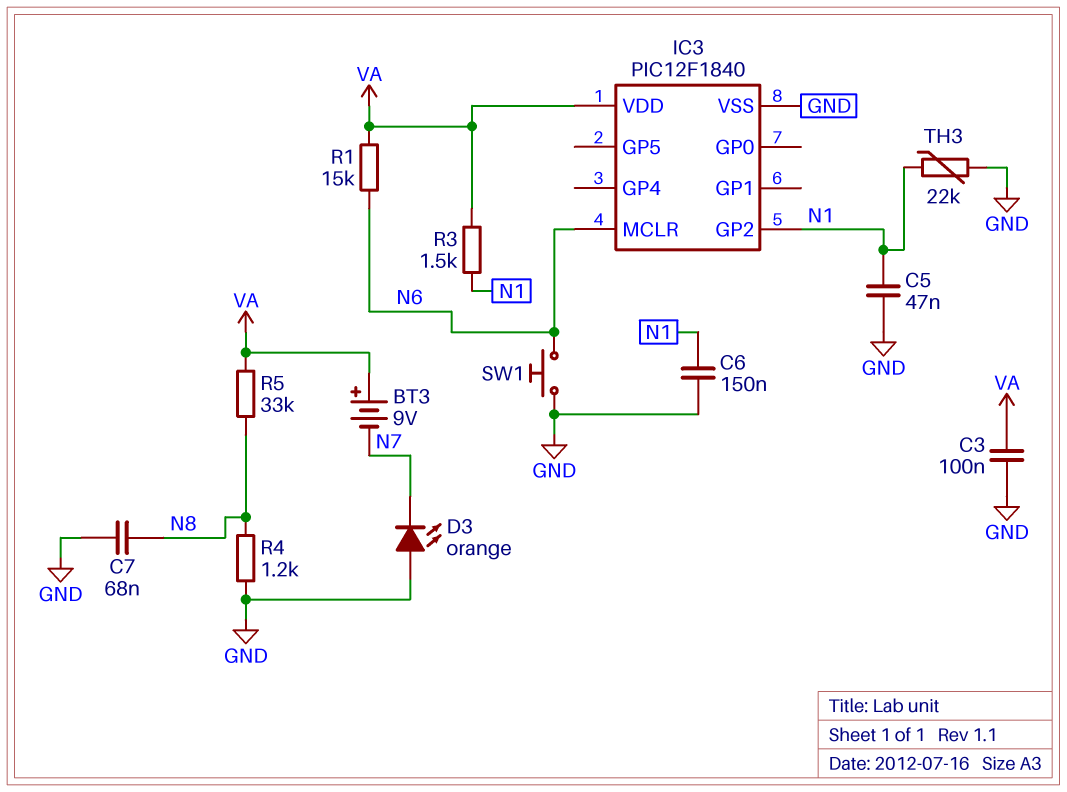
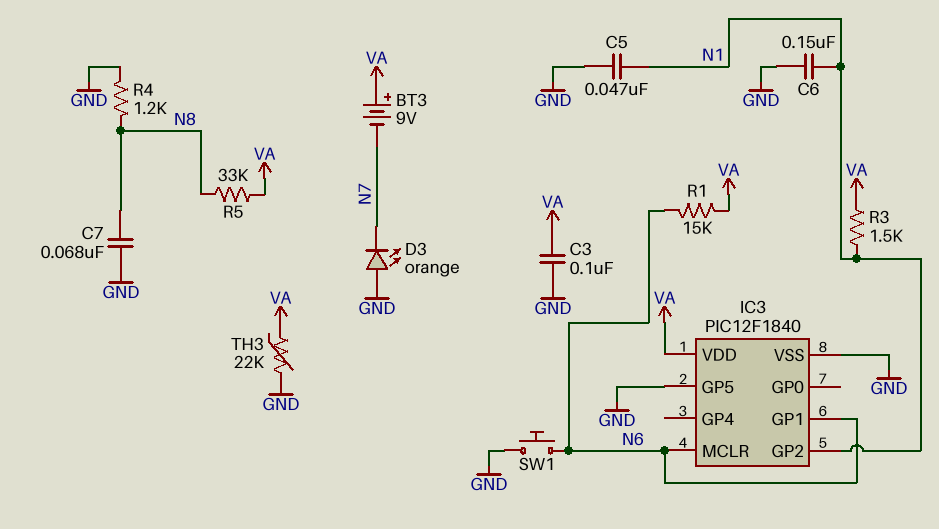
IC3 pin GP1: none -> N6
IC3 pin GP5: none -> GND
TH3: 22k (GND, N1) -> 22k (GND, VA)

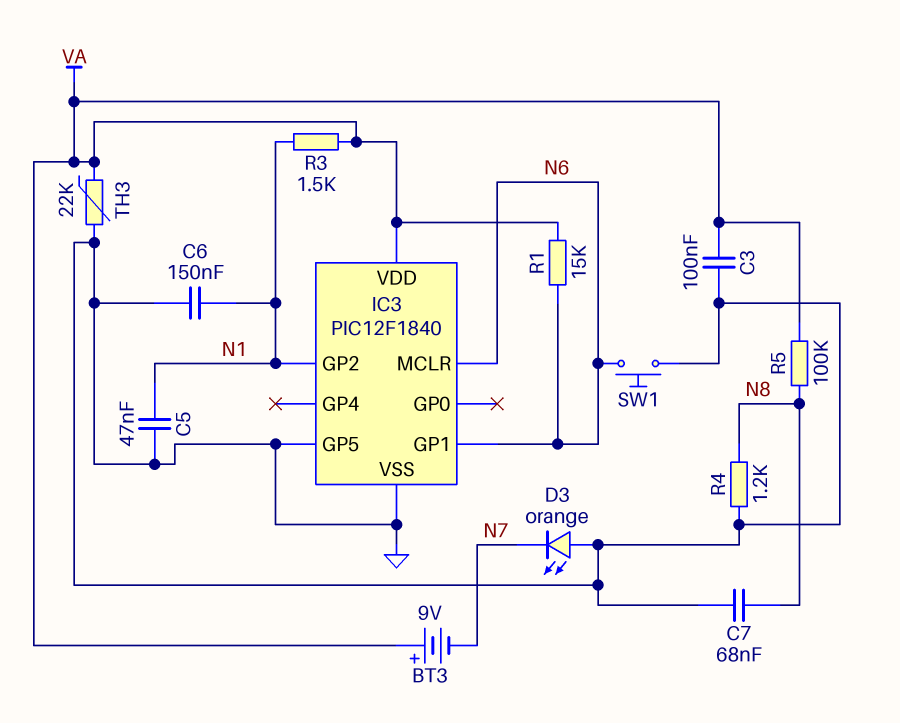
R5: 33k (N8, VA) -> 100k (N8, VA)

